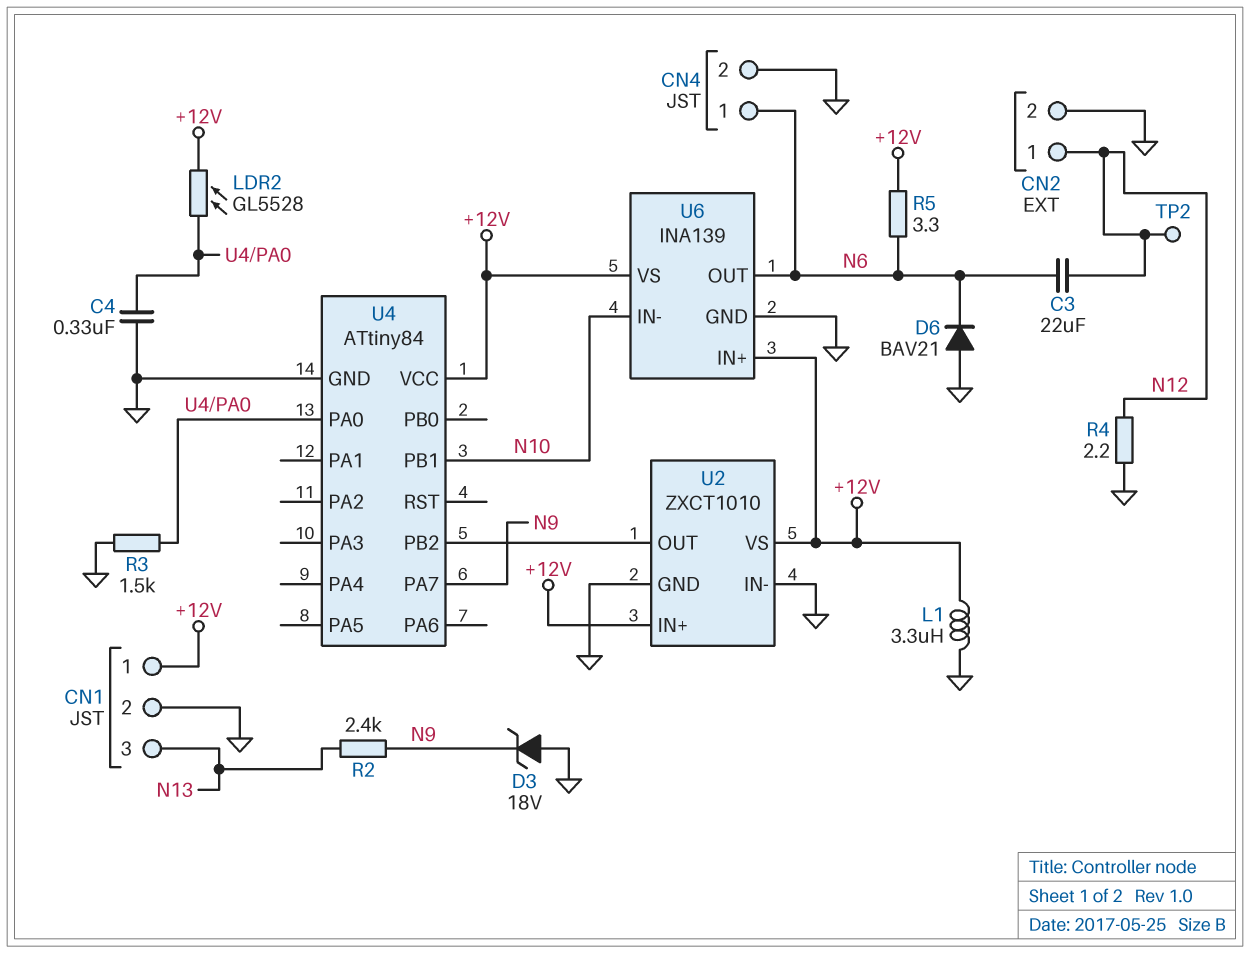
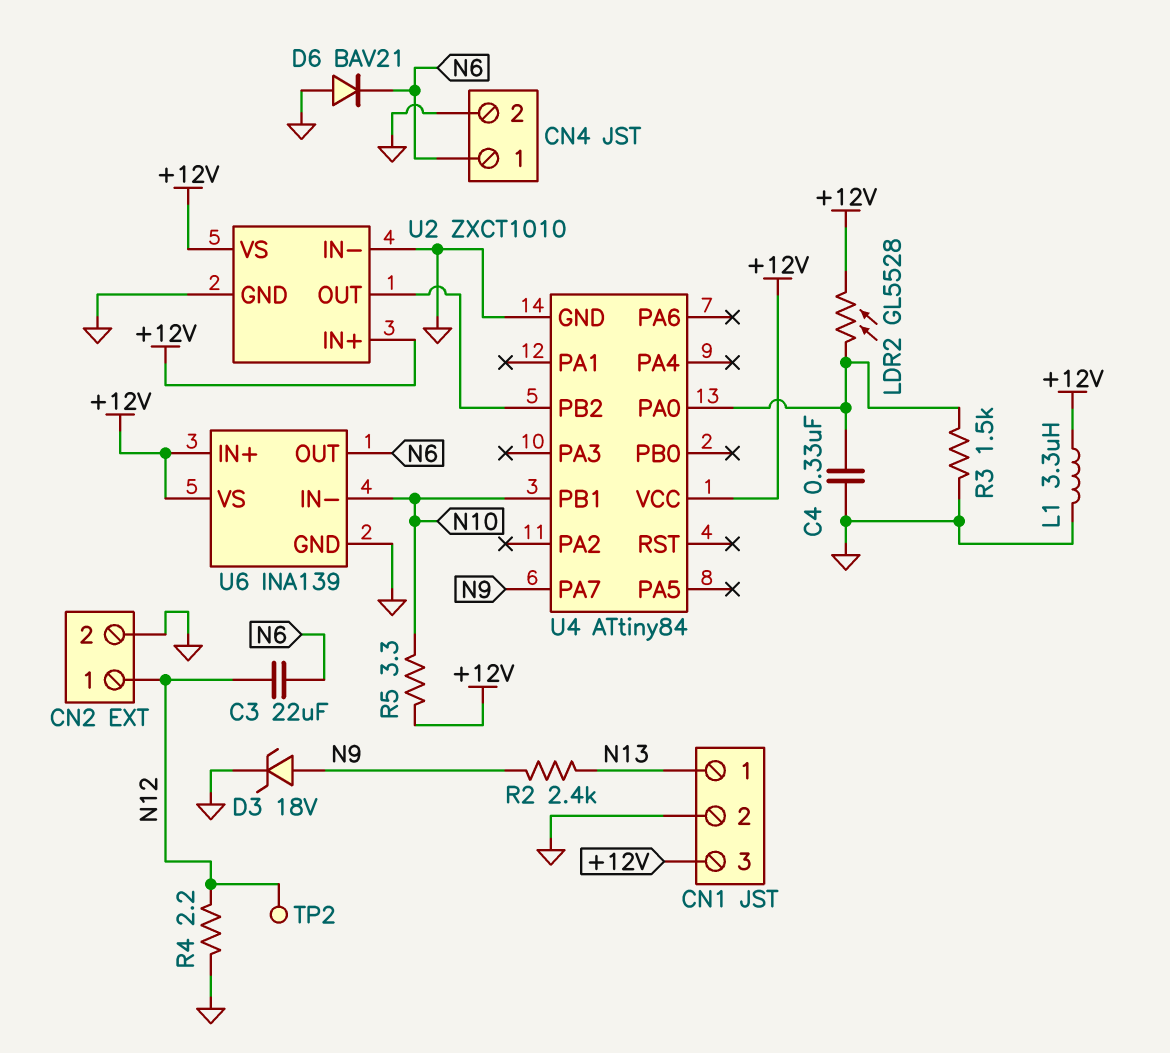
CN1 pin 1: +12V -> N13
CN1 pin 3: N13 -> +12V
D3: zener 18V (A GND, K N9) -> zener 18V (A N9, K GND)
R5: 3.3 (+12V, N6) -> 3.3 (+12V, N10)

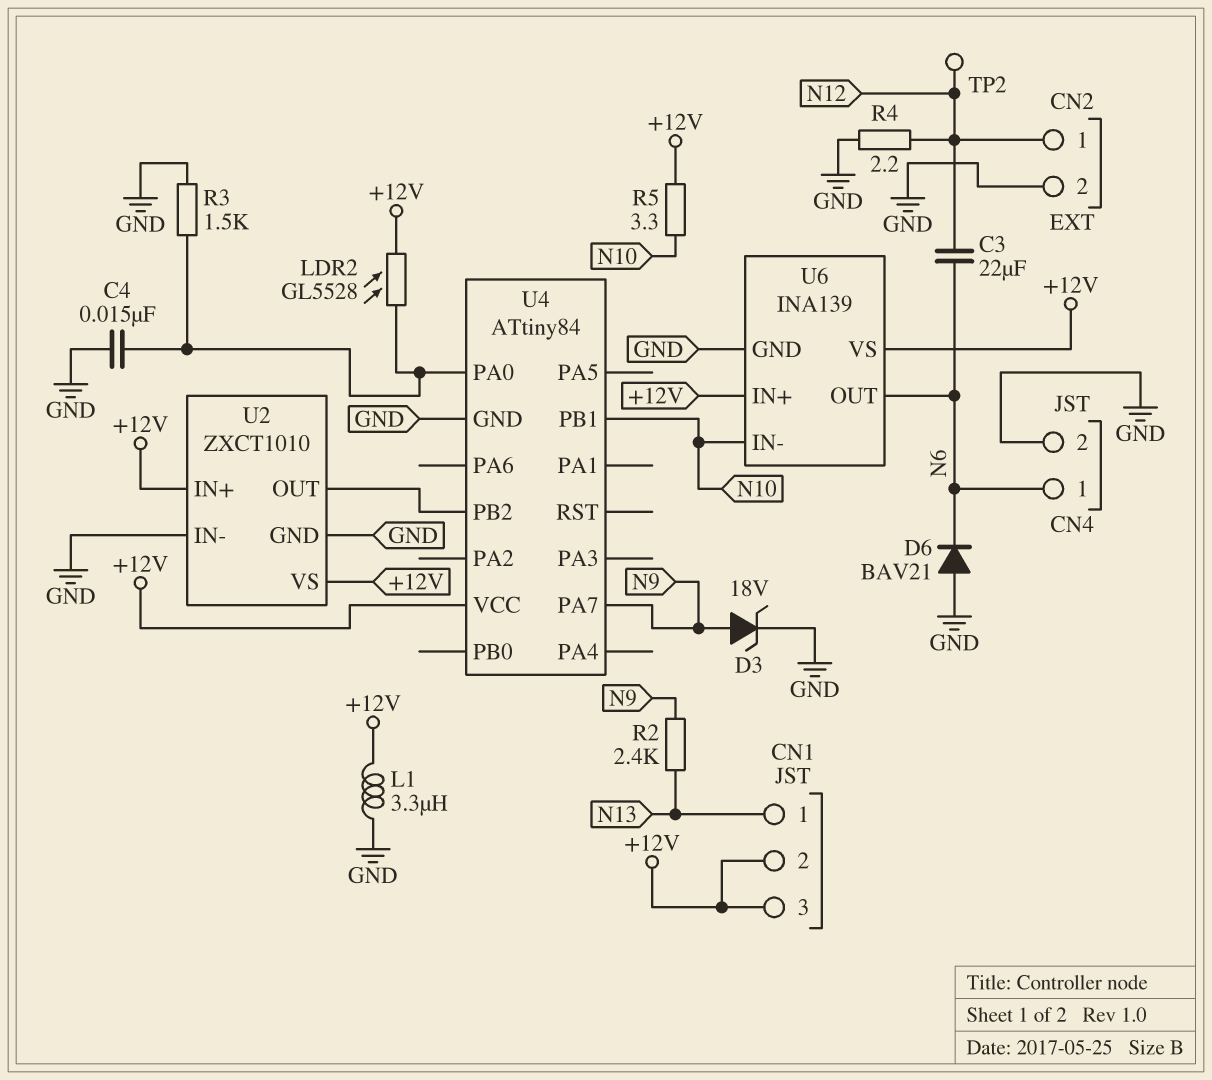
C4: 330nF (GND, U4/PA0) -> 15nF (GND, U4/PA0)
CN1 pin 2: GND -> +12V

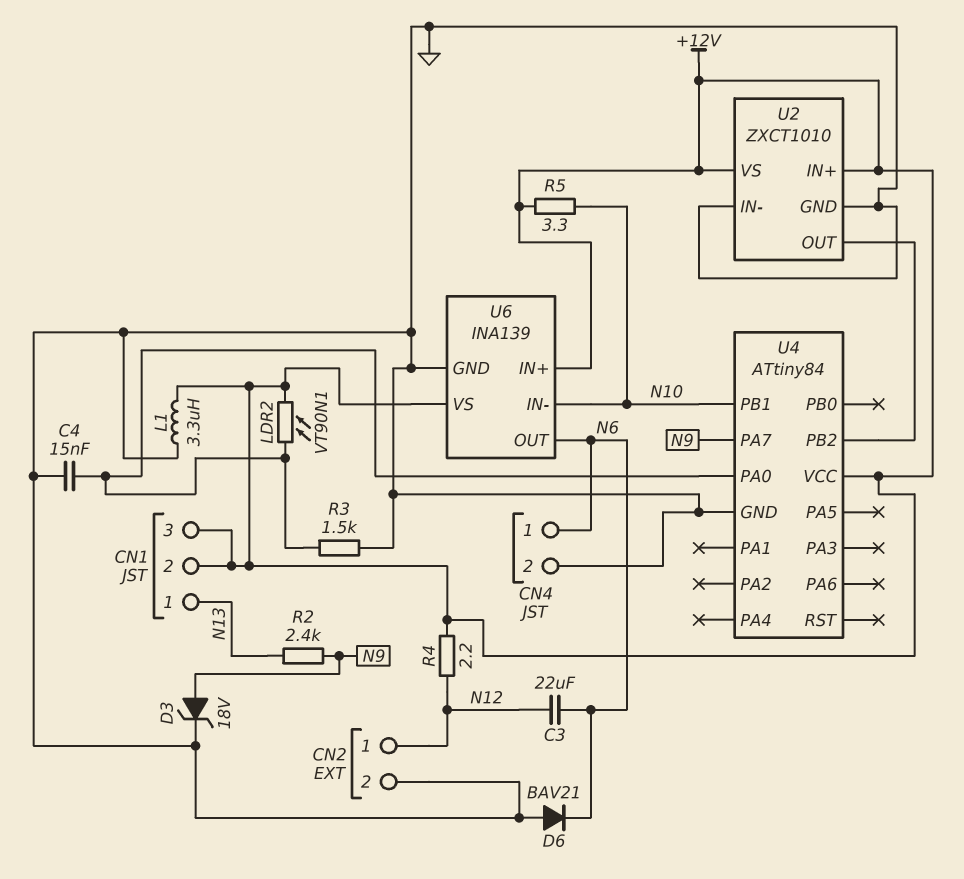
LDR2: GL5528 (+12V, U4/PA0) -> VT90N1 (+12V, U4/PA0)
R4: 2.2 (GND, N12) -> 2.2 (+12V, N12)
TP2: test point (N12) -> none

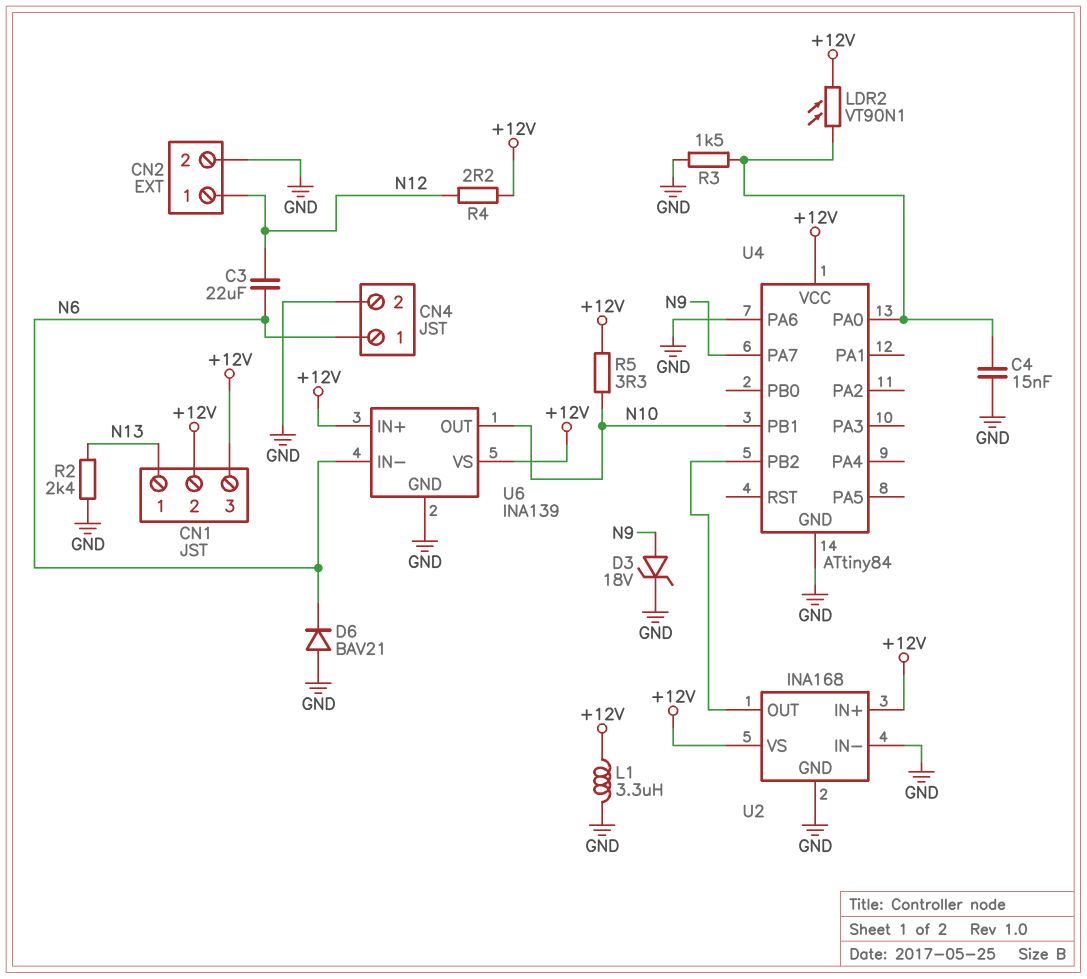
R2: 2.4k (N9, N13) -> 2.4k (GND, N13)
U2: ZXCT1010 -> INA168
U4 pin PA6: none -> GND
U6 pin IN-: N10 -> N6
U6 pin OUT: N6 -> N10

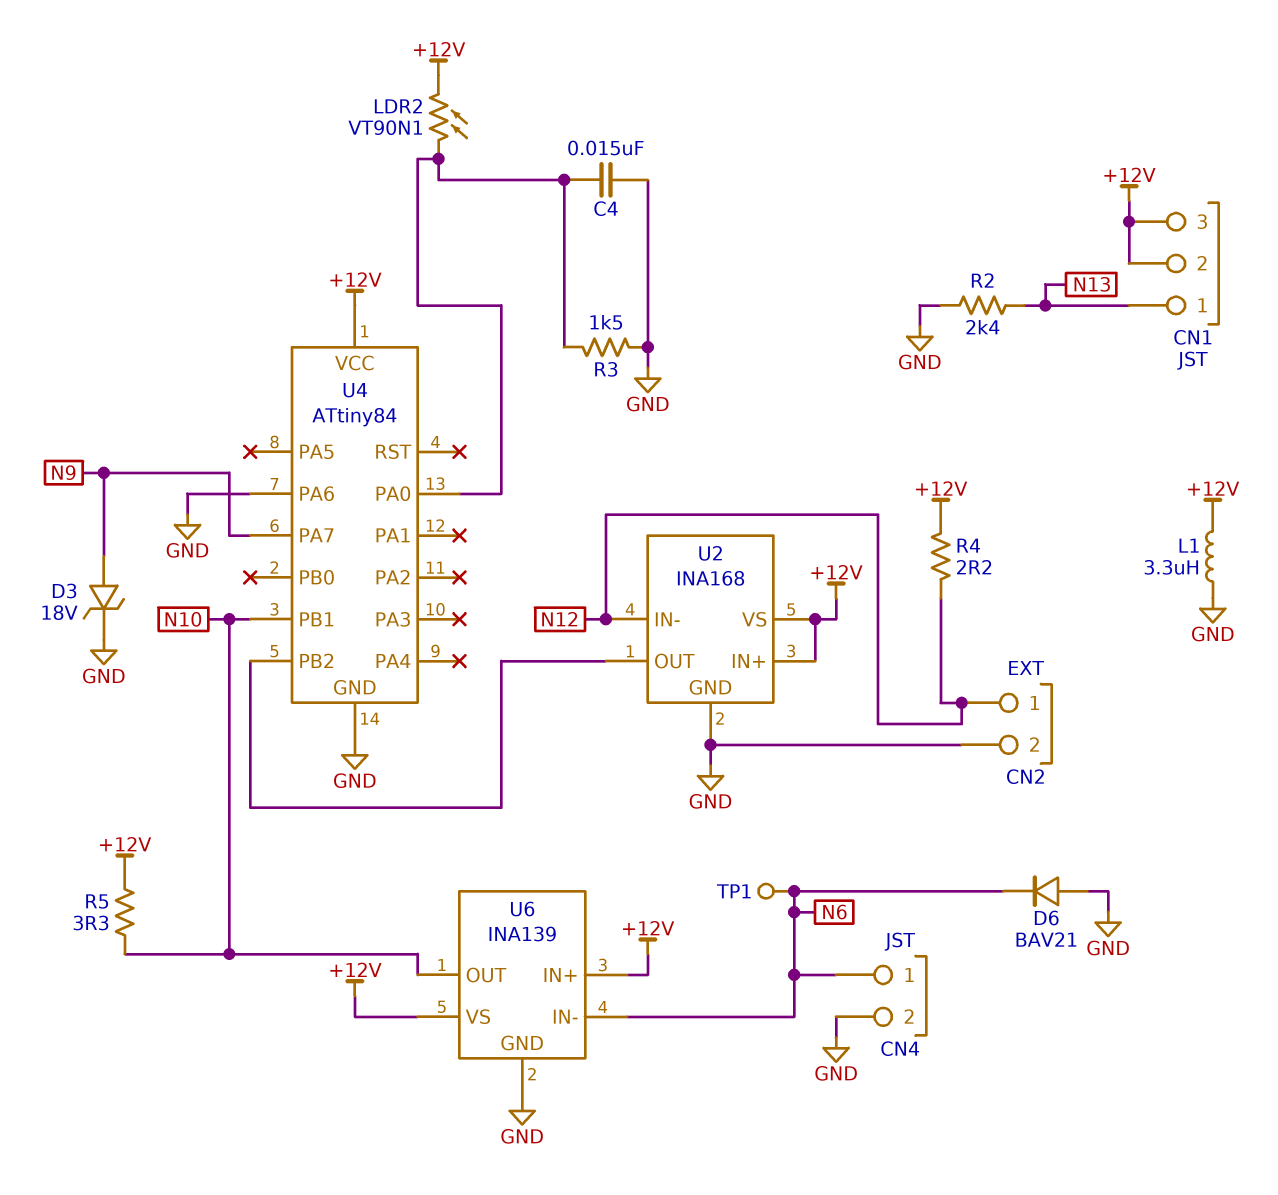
C3: 22uF (N6, N12) -> none
TP1: none -> test point (N6)
U2 pin IN-: GND -> N12

